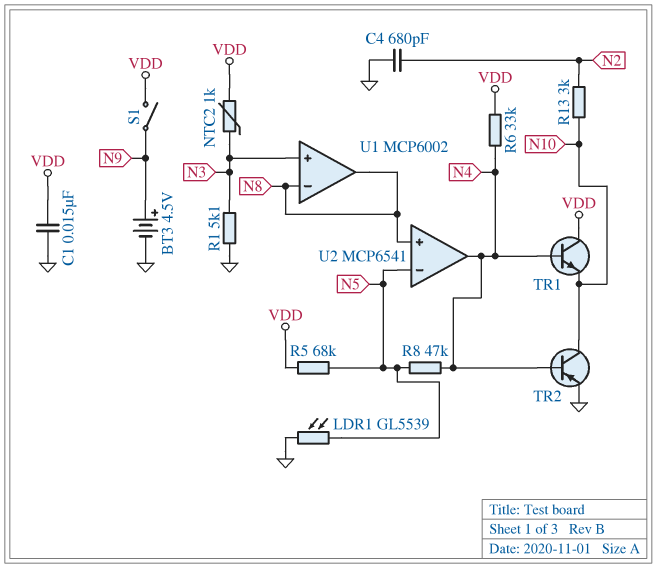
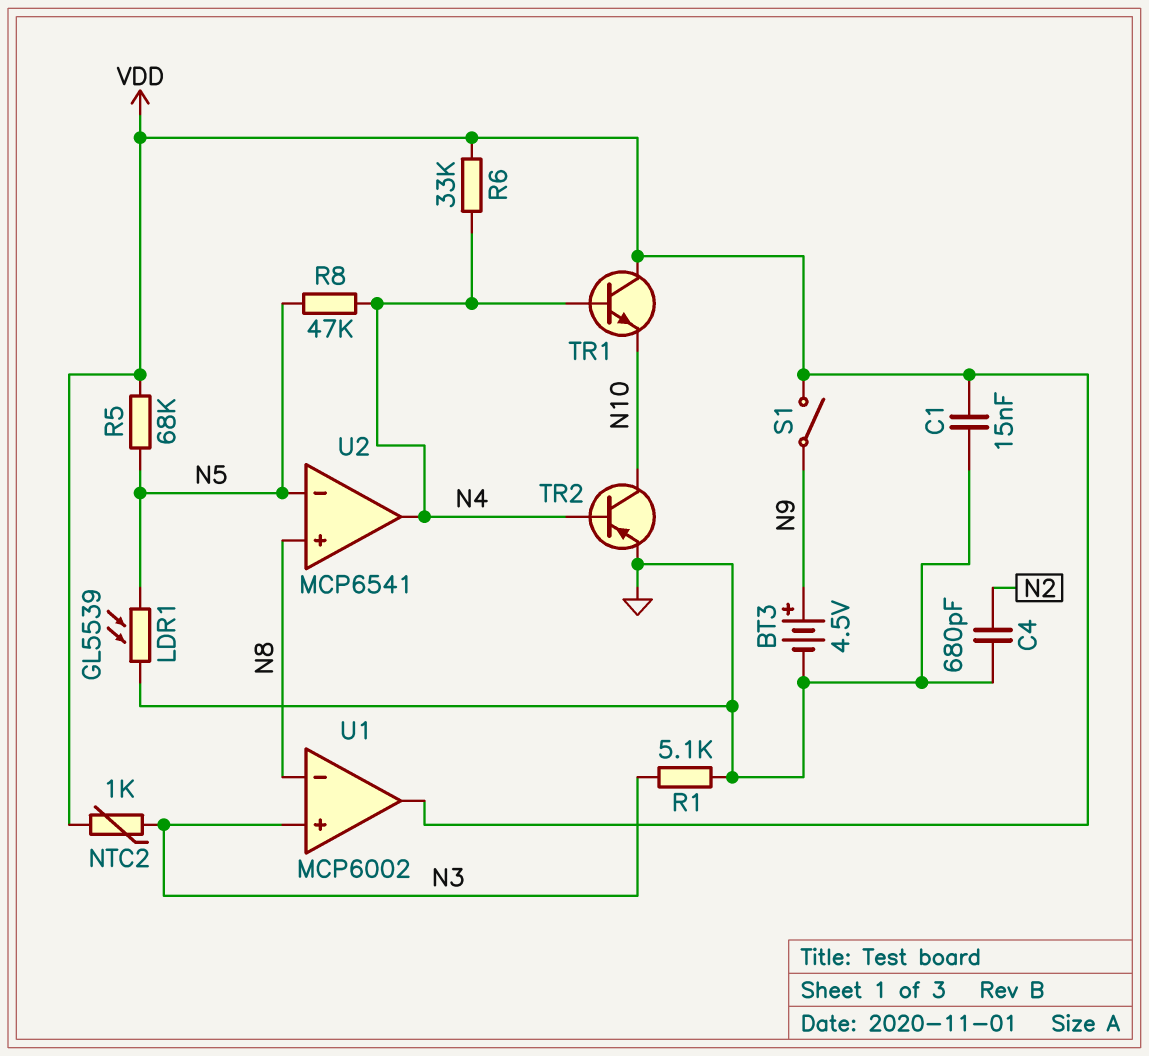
R13: 3k (N2, N10) -> none
U1 pin out: N8 -> VDD

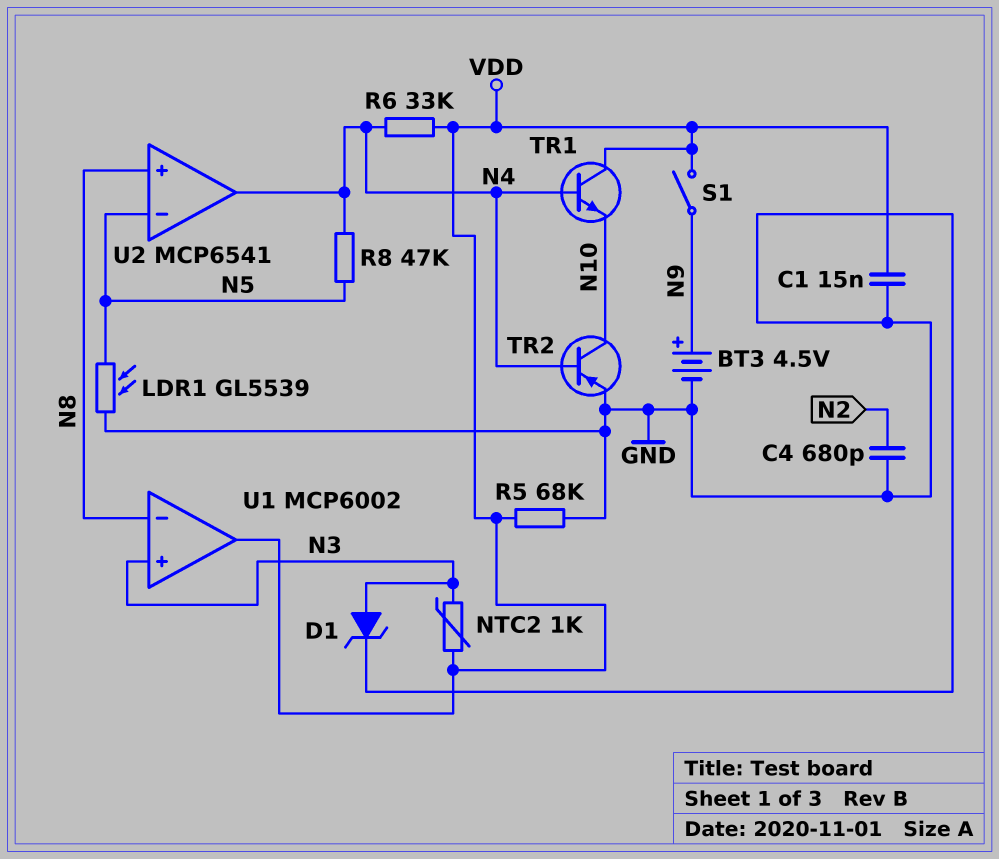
D1: none -> zener (A N3, K GND)
R1: 5.1k (GND, N3) -> none
R5: 68k (N5, VDD) -> 68k (GND, VDD)

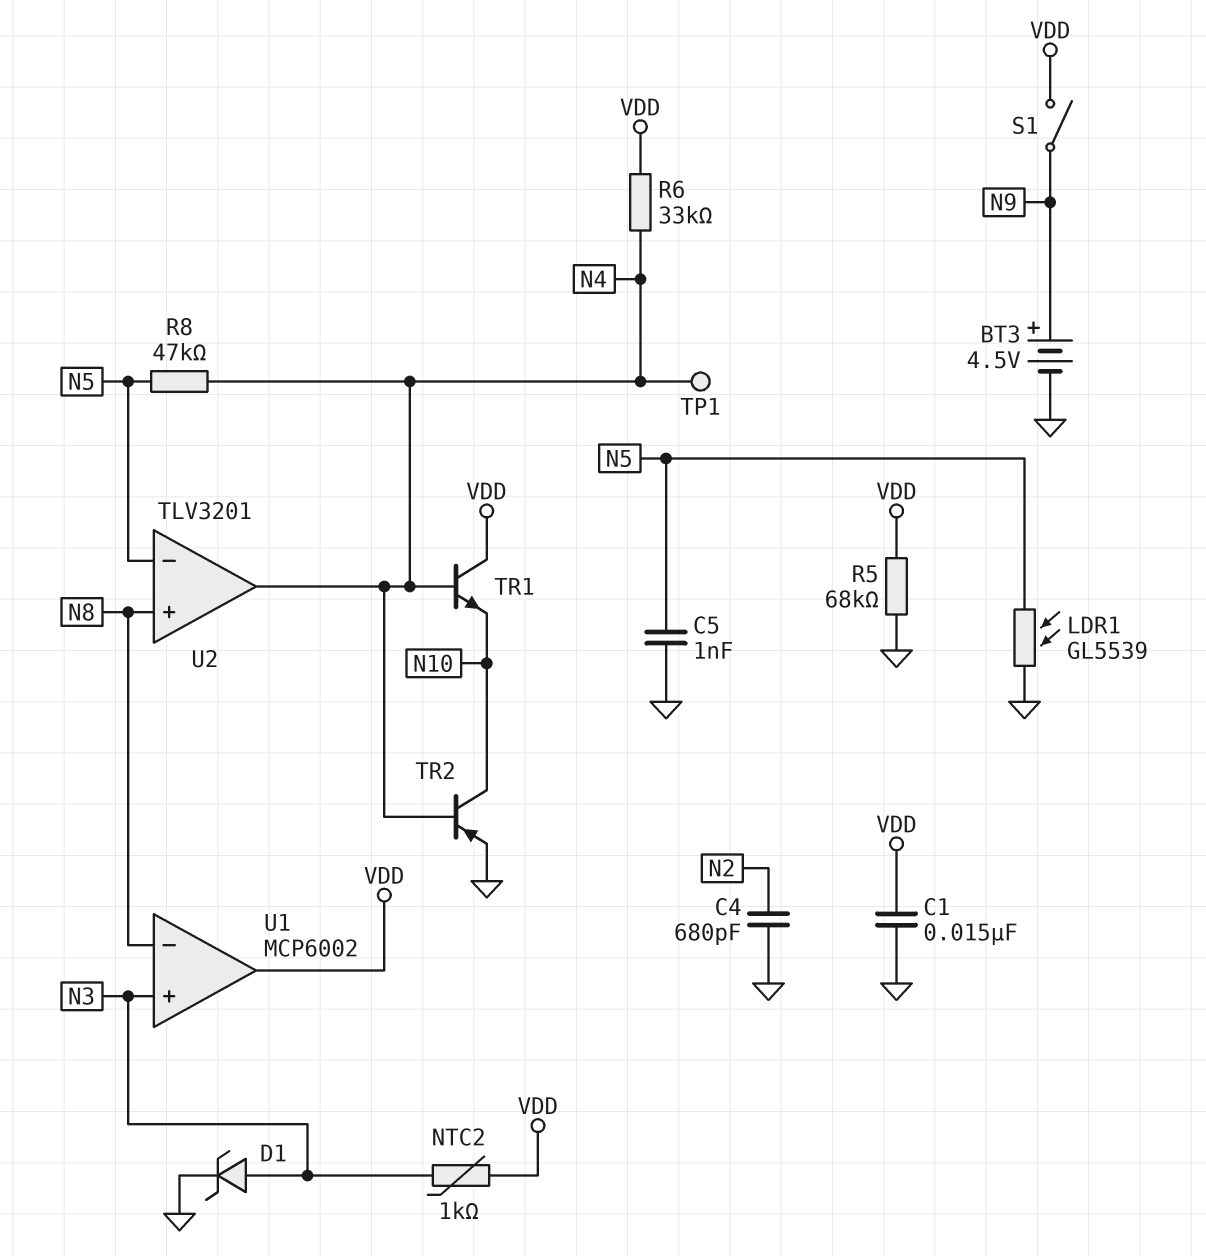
C5: none -> 1nF (GND, N5)
TP1: none -> test point (N4)
U2: MCP6541 -> TLV3201

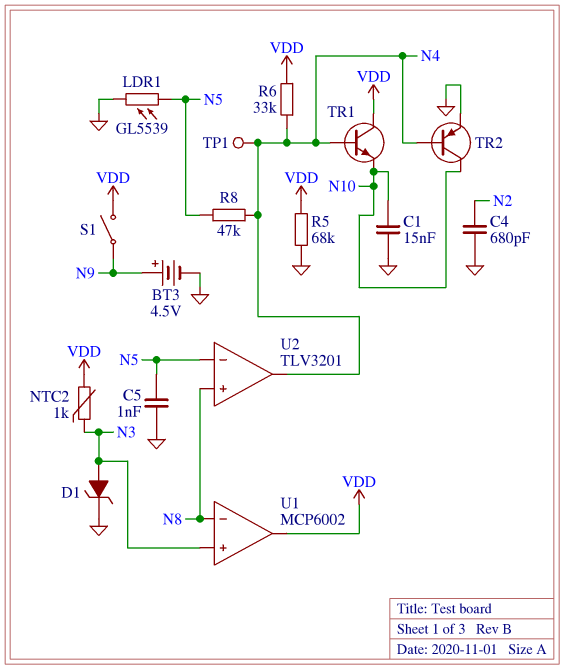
C1: 15nF (GND, VDD) -> 15nF (GND, N10)

